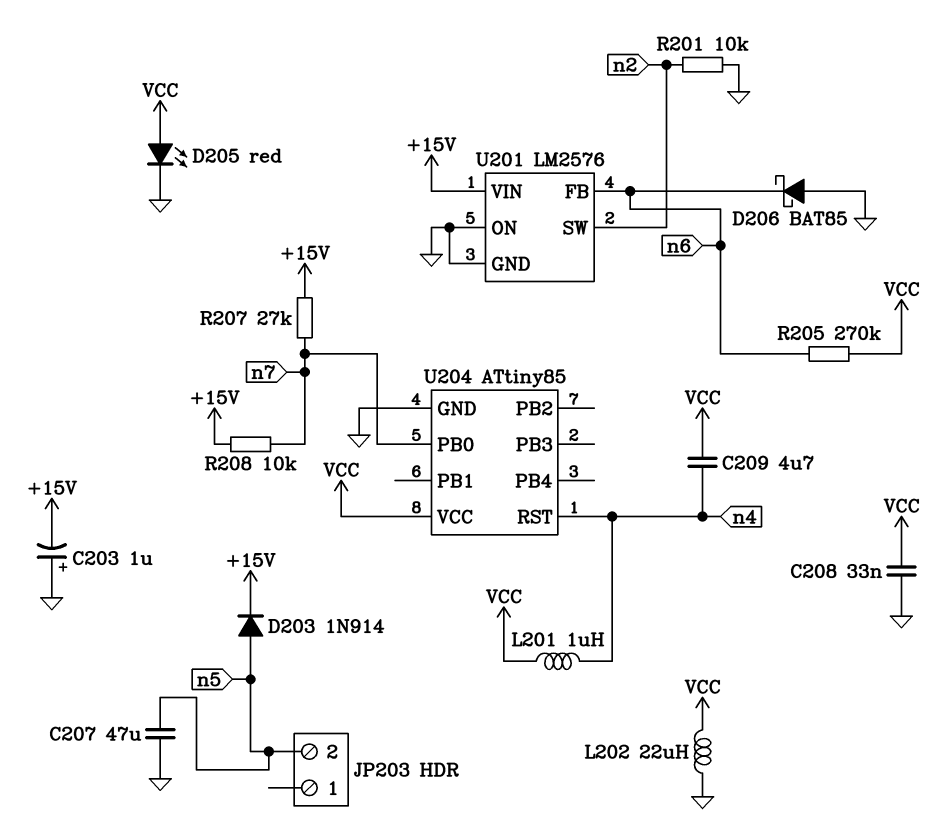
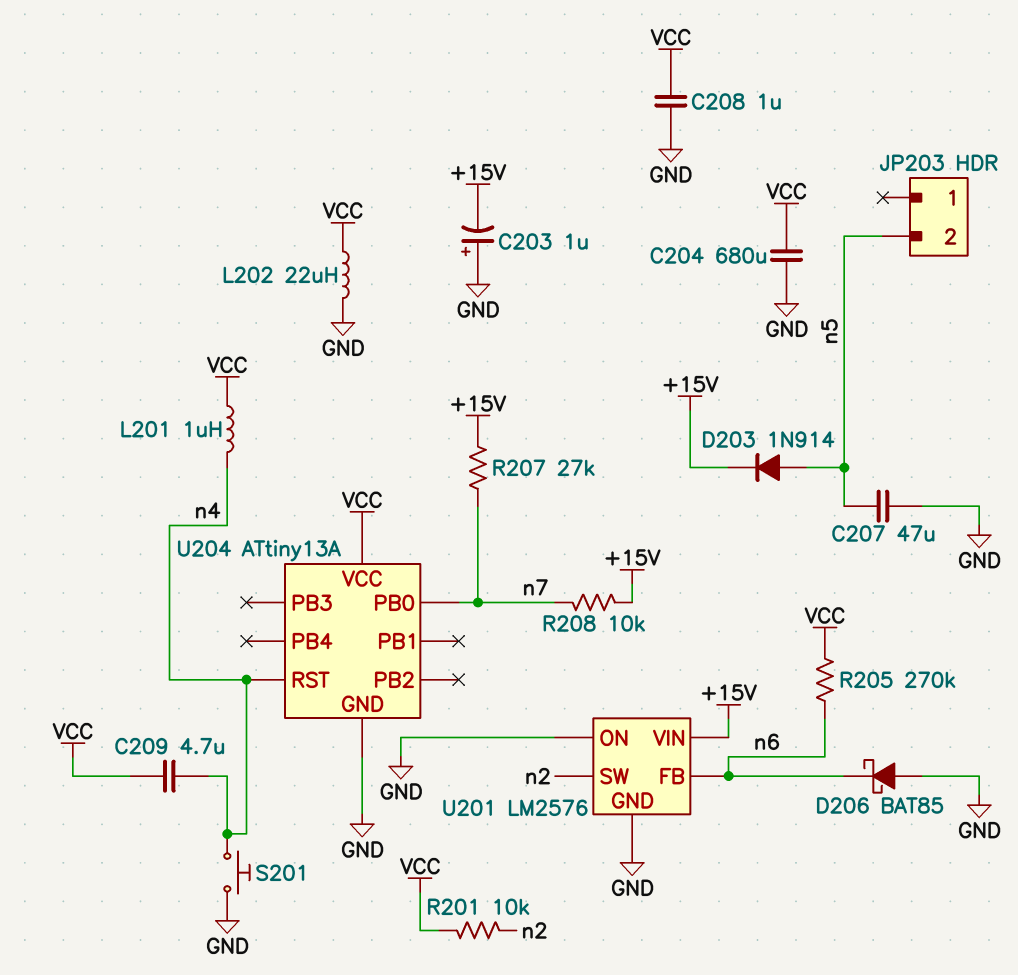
C204: none -> 680uF (GND, VCC)
C208: 33nF (GND, VCC) -> 1uF (GND, VCC)
D205: LED red (A VCC, K GND) -> none
R201: 10k (GND, n2) -> 10k (VCC, n2)
S201: none -> button (GND, n4)
U204: ATtiny85 -> ATtiny13A

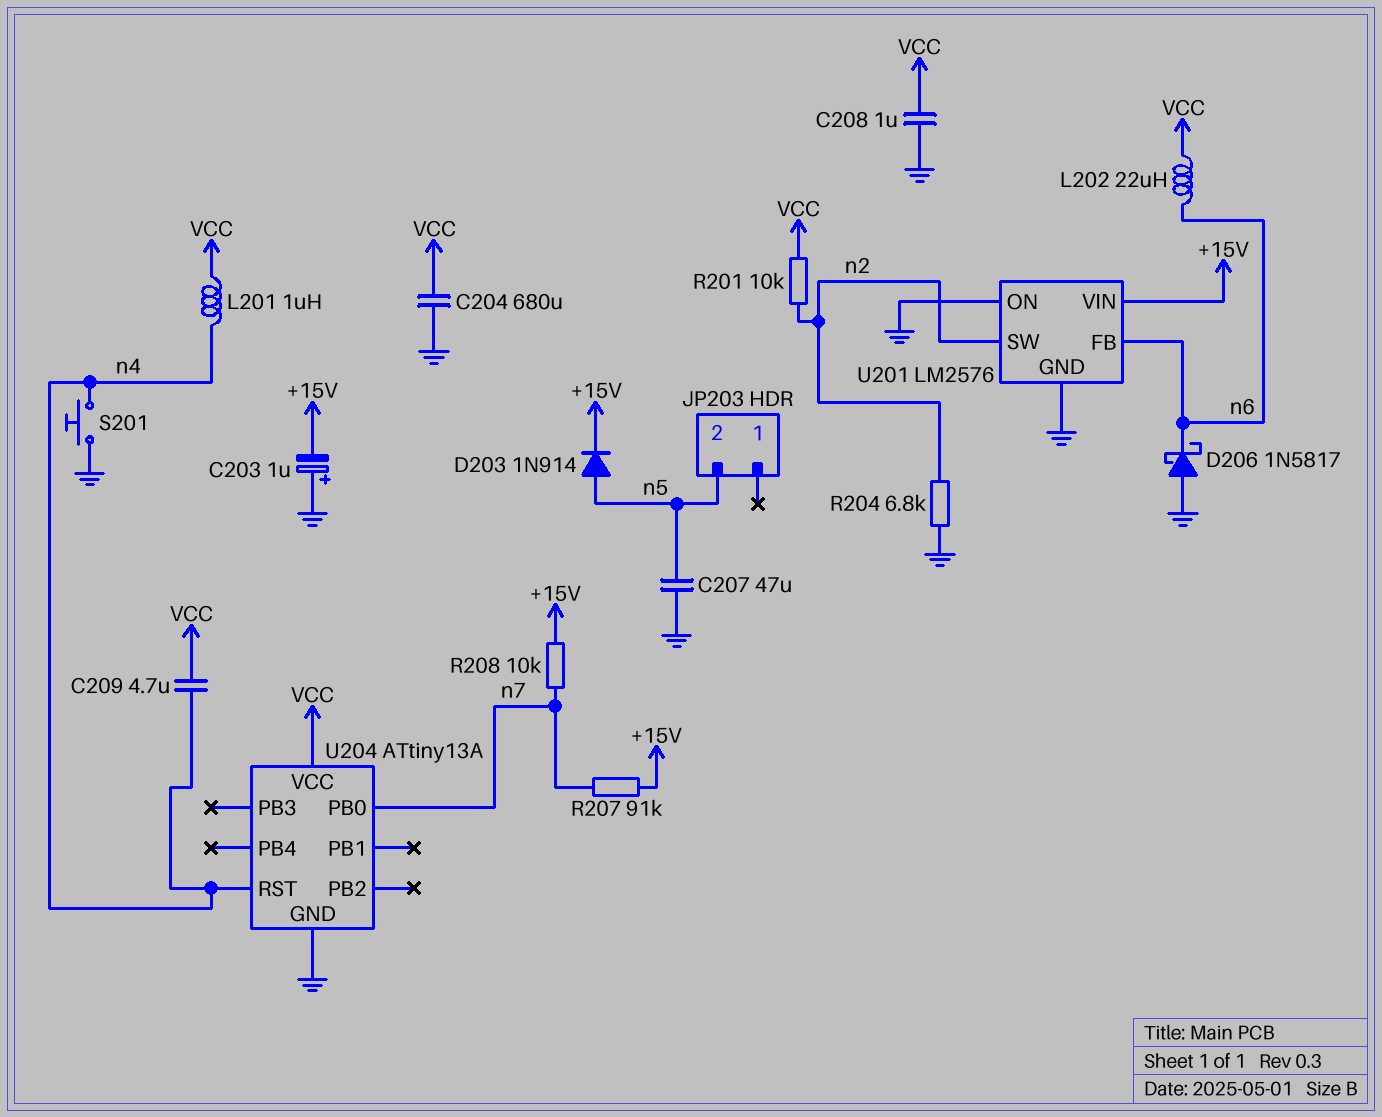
D206: schottky BAT85 (A GND, K n6) -> schottky 1N5817 (A GND, K n6)
L202: 22uH (GND, VCC) -> 22uH (VCC, n6)
R204: none -> 6.8k (GND, n2)
R205: 270k (VCC, n6) -> none
R207: 27k (+15V, n7) -> 91k (+15V, n7)

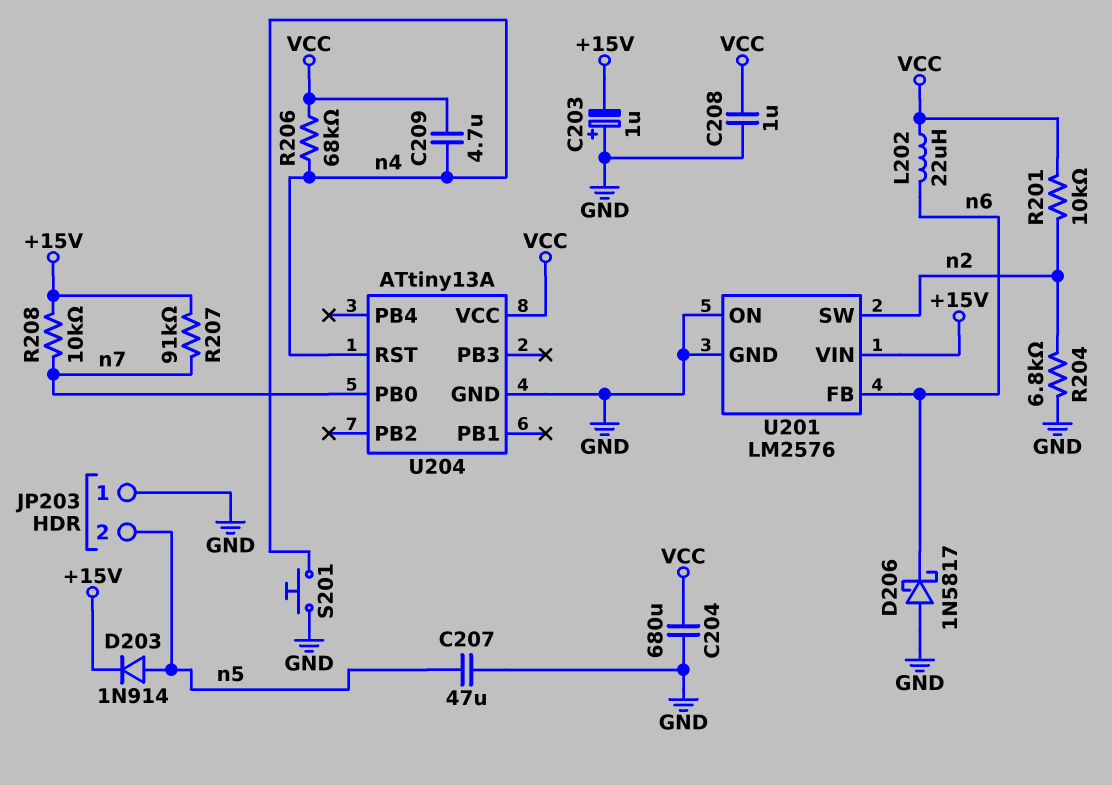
JP203 pin 1: none -> GND
L201: 1uH (VCC, n4) -> none
R206: none -> 68k (VCC, n4)

